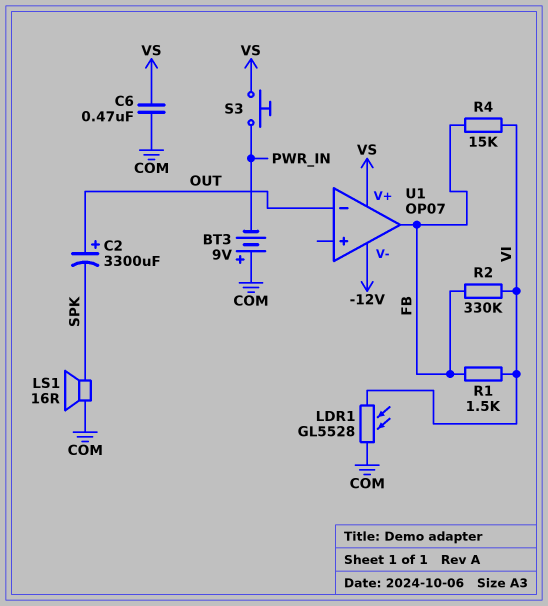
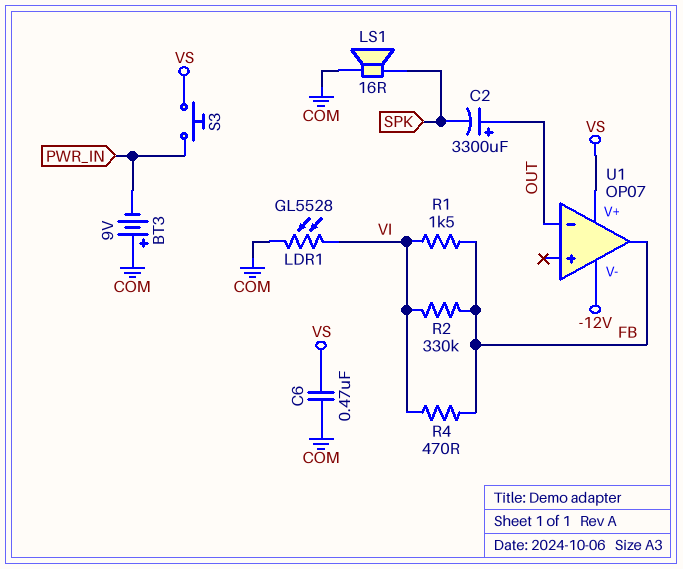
R4: 15k (FB, VI) -> 470 (FB, VI)

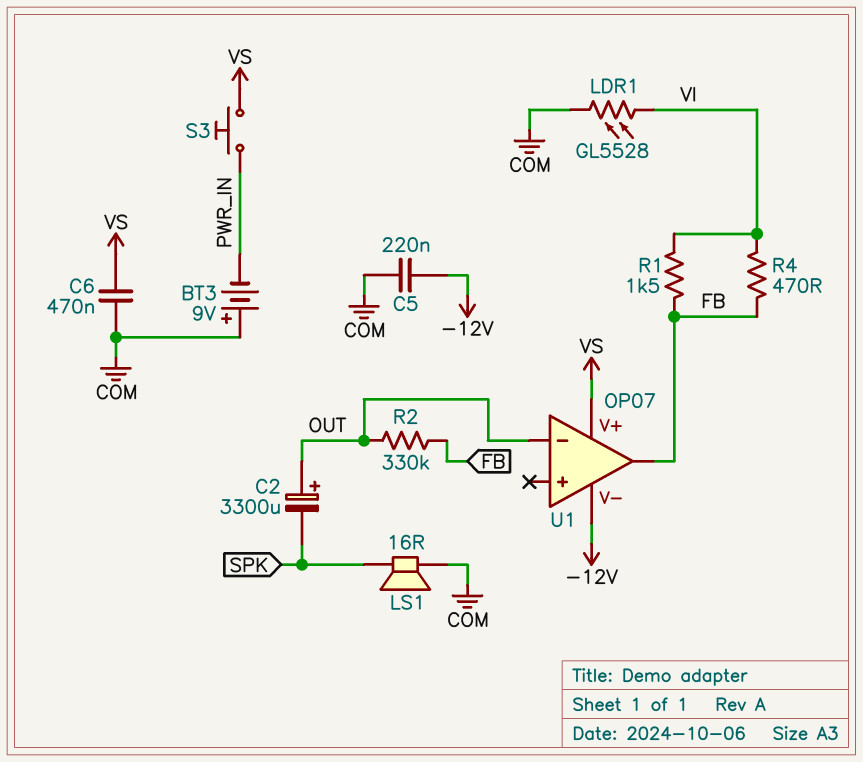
C5: none -> 220nF (-12V, COM)
R2: 330k (FB, VI) -> 330k (FB, OUT)

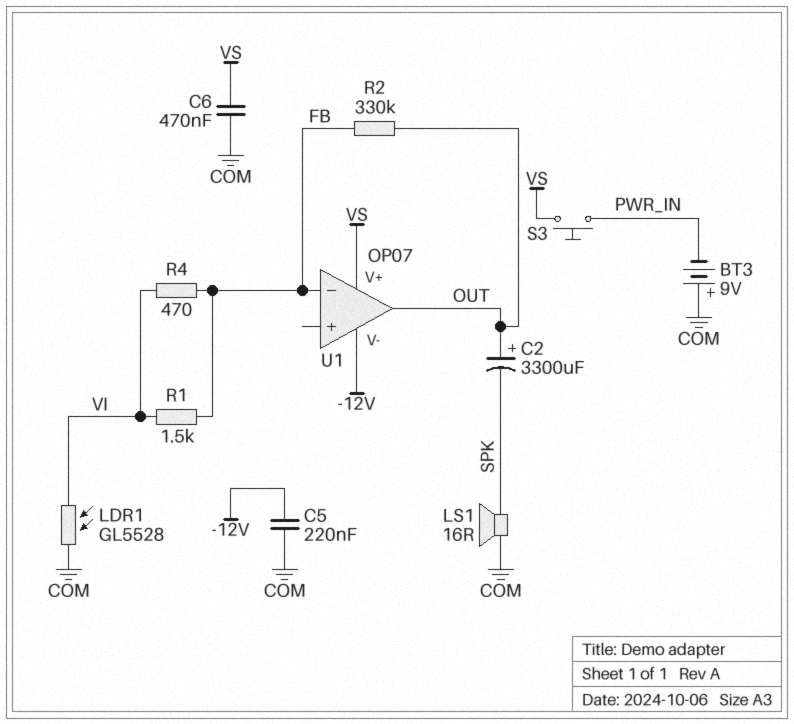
U1 pin in-: OUT -> FB
U1 pin out: FB -> OUT

